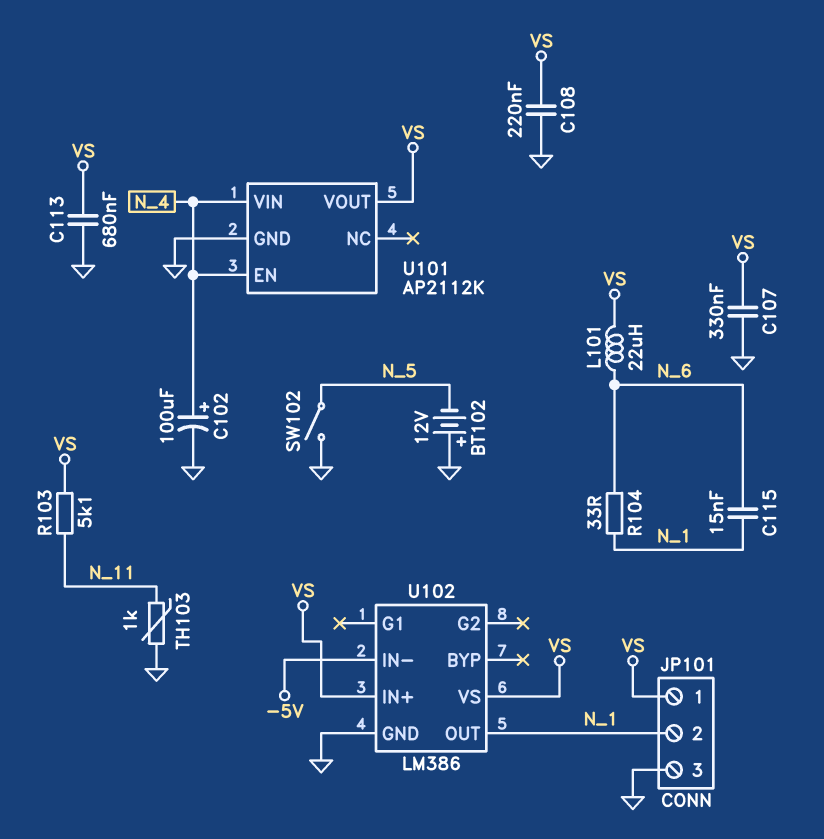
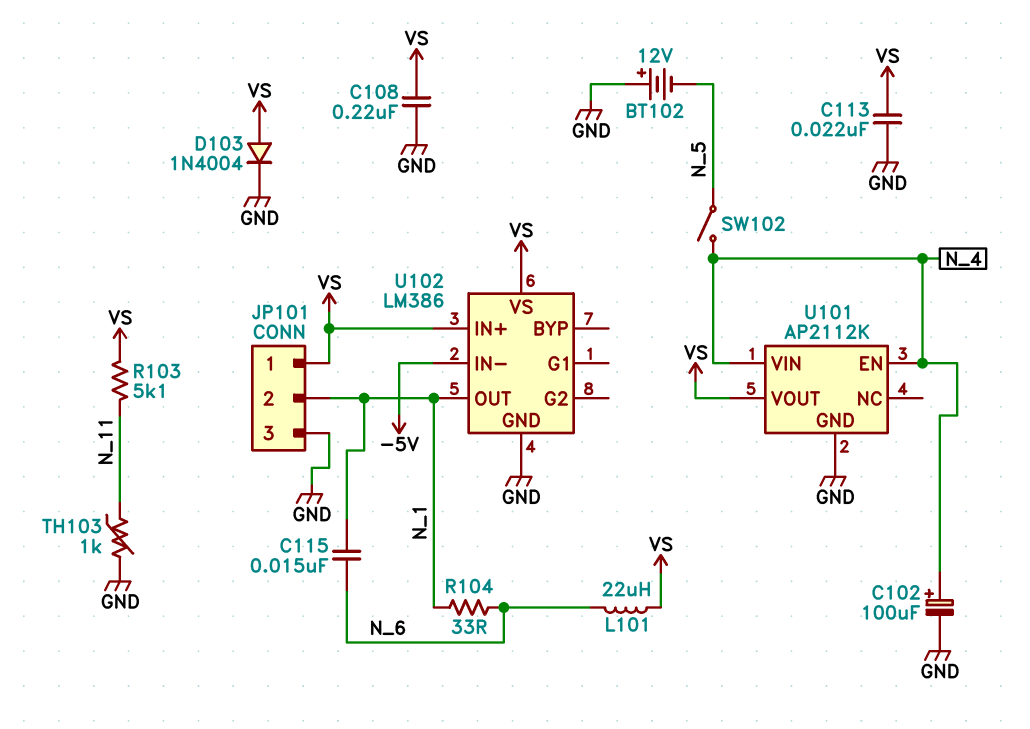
C107: 330nF (GND, VS) -> none
C113: 680nF (GND, VS) -> 22nF (GND, VS)
D103: none -> diode 1N4004 (A VS, K GND)
SW102: switch (GND, N_5) -> switch (N_4, N_5)

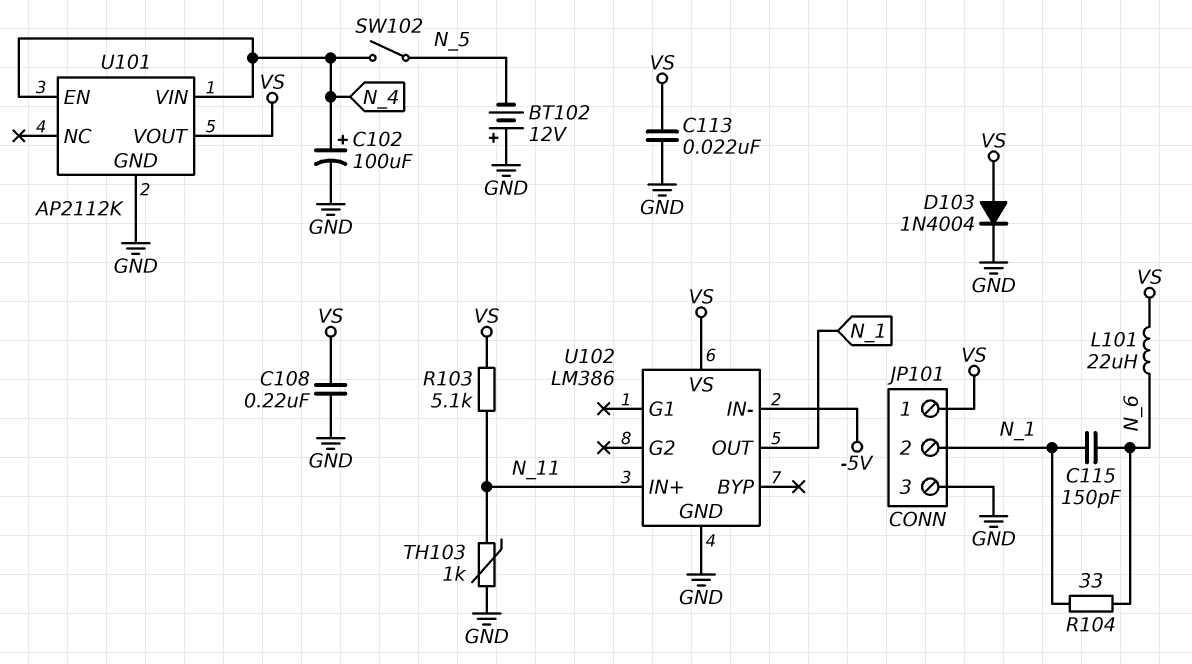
C115: 15nF (N_1, N_6) -> 150pF (N_1, N_6)
U102 pin IN+: VS -> N_11

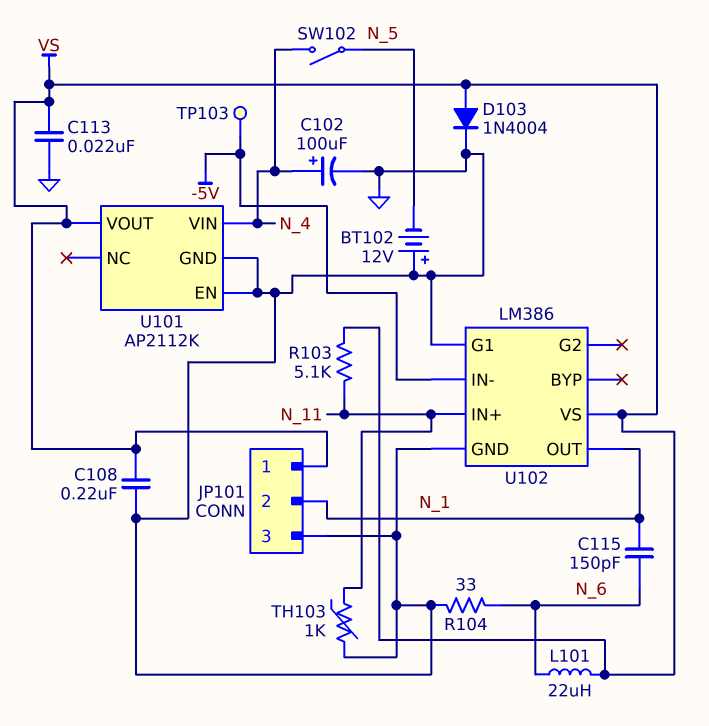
R104: 33 (N_1, N_6) -> 33 (GND, N_6)
TP103: none -> test point (-5V)
U101 pin EN: N_4 -> GND
U102 pin G1: none -> GND

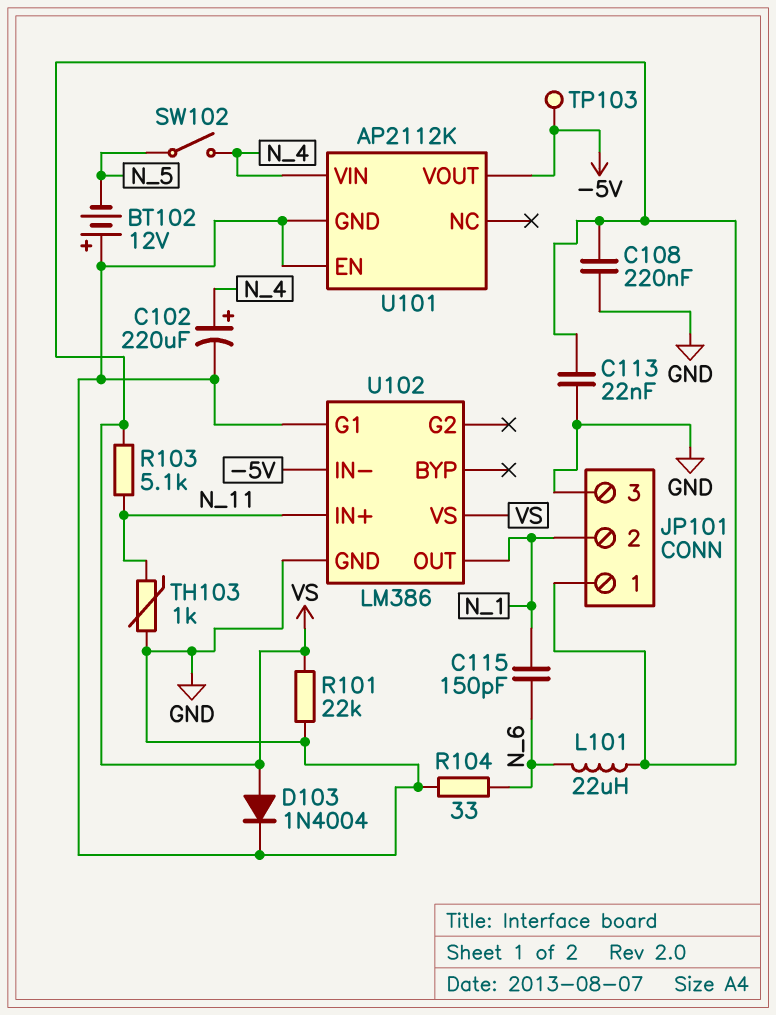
C102: 100uF (plus N_4, minus GND) -> 220uF (plus N_4, minus GND)
R101: none -> 22k (GND, VS)
U101 pin VOUT: VS -> -5V

